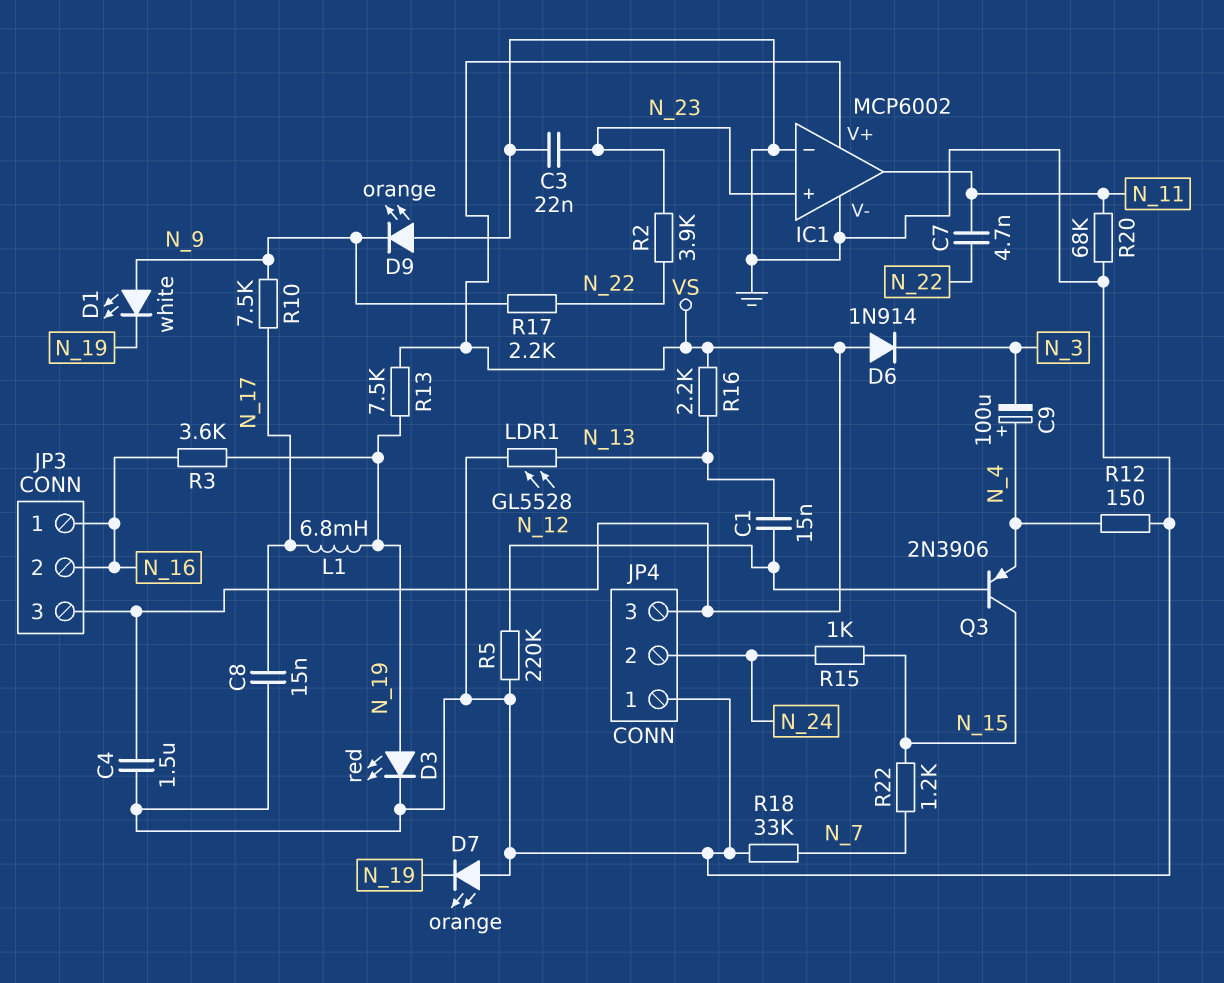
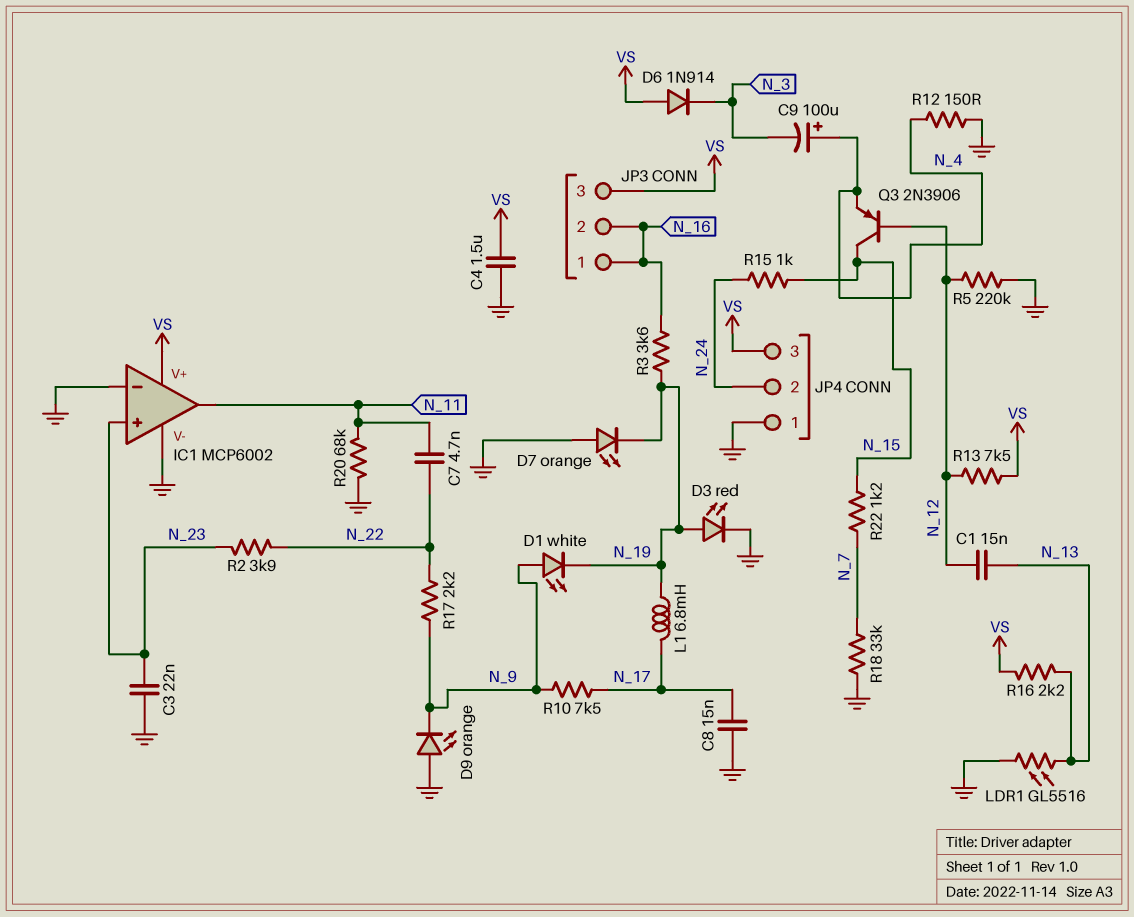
LDR1: GL5528 (GND, N_13) -> GL5516 (GND, N_13)
R13: 7.5k (N_19, VS) -> 7.5k (N_12, VS)

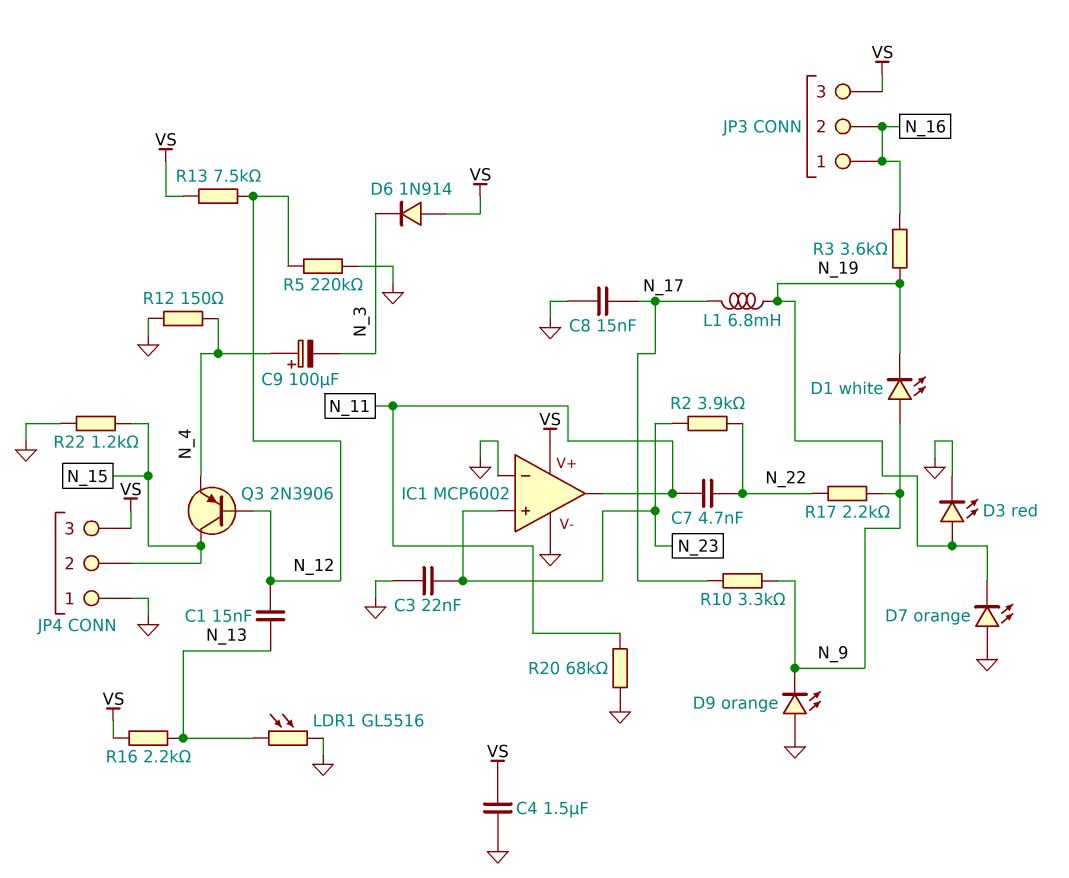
JP4 pin 2: N_24 -> N_15
R10: 7.5k (N_9, N_17) -> 3.3k (N_9, N_17)
R15: 1k (N_15, N_24) -> none
R18: 33k (GND, N_7) -> none
R22: 1.2k (N_7, N_15) -> 1.2k (GND, N_15)

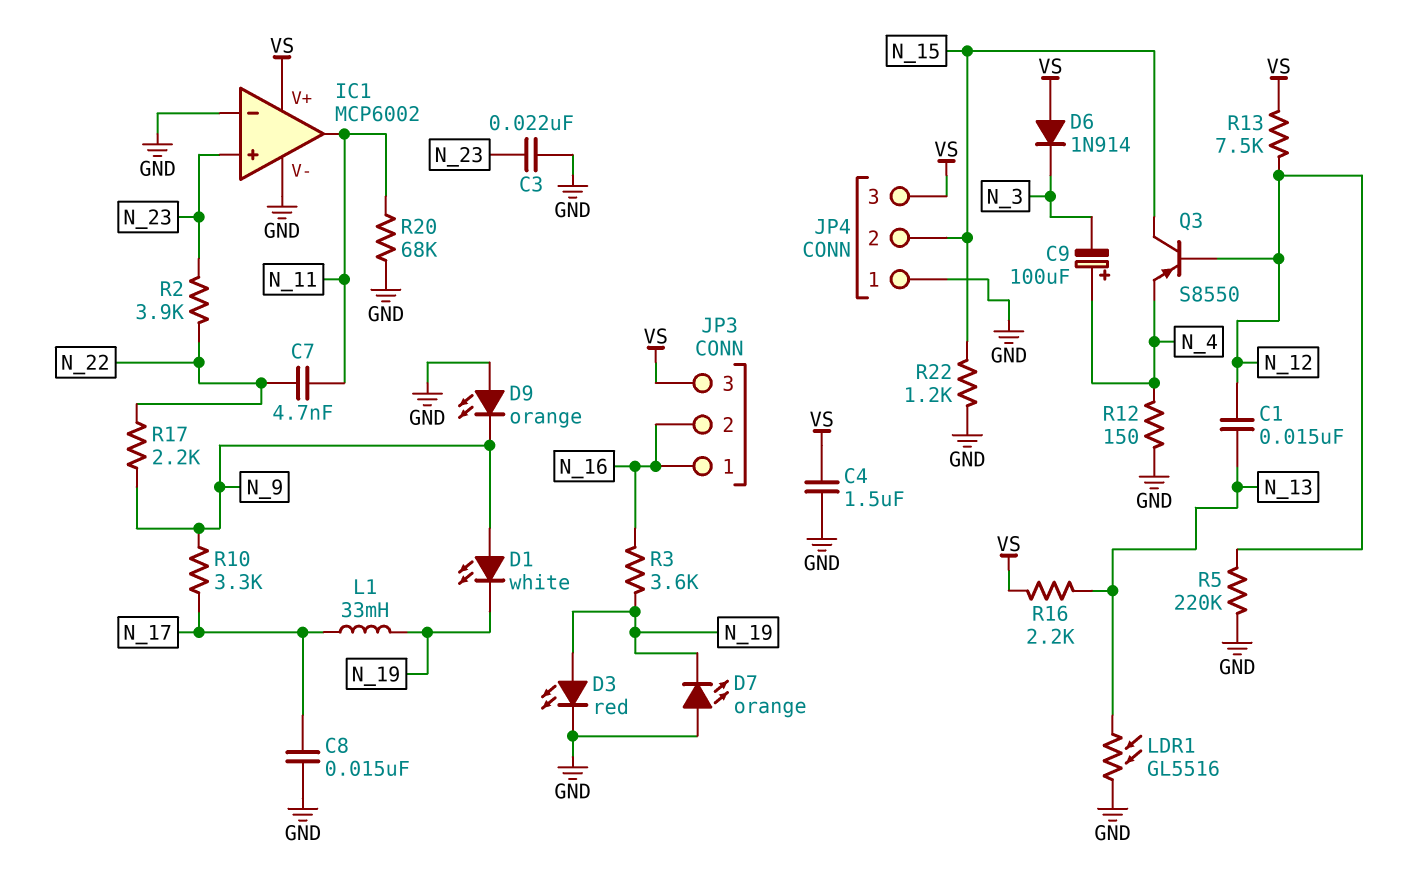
L1: 6.8mH (N_17, N_19) -> 33mH (N_17, N_19)
Q3: PNP 2N3906 (B N_12, C N_15, E N_4) -> PNP S8550 (B N_12, C N_15, E N_4)

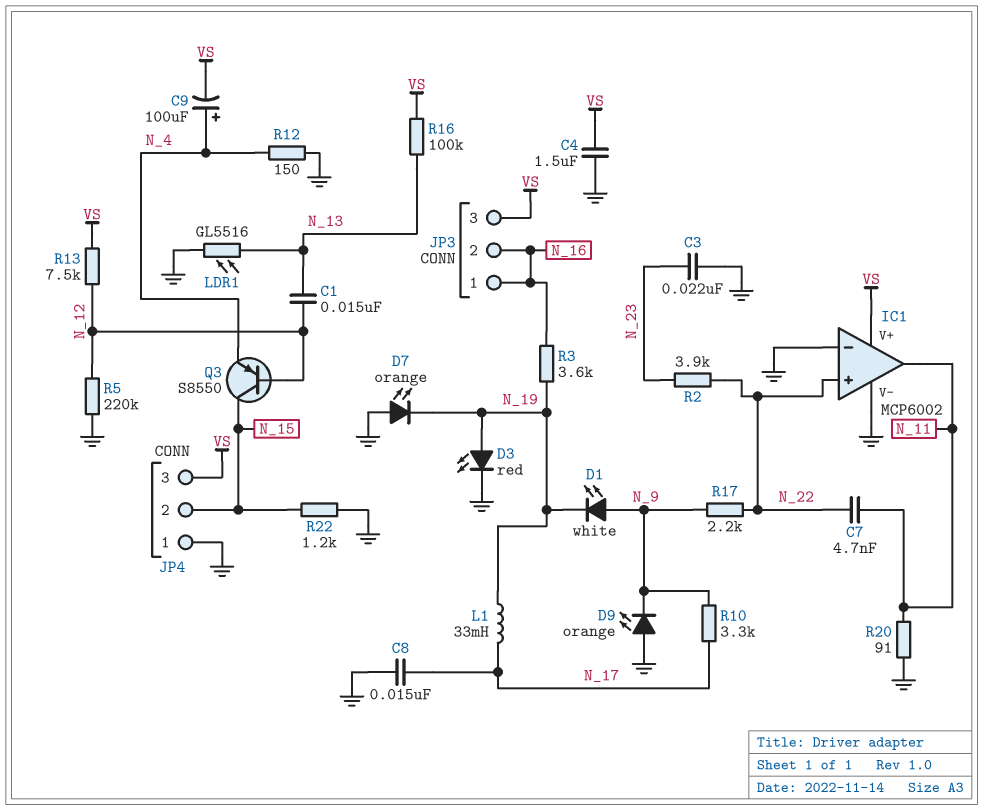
C9: 100uF (plus N_4, minus N_3) -> 100uF (plus N_4, minus VS)
D6: diode 1N914 (A VS, K N_3) -> none
IC1 pin in+: N_23 -> N_22
R16: 2.2k (N_13, VS) -> 100k (N_13, VS)
R20: 68k (GND, N_11) -> 91 (GND, N_11)

